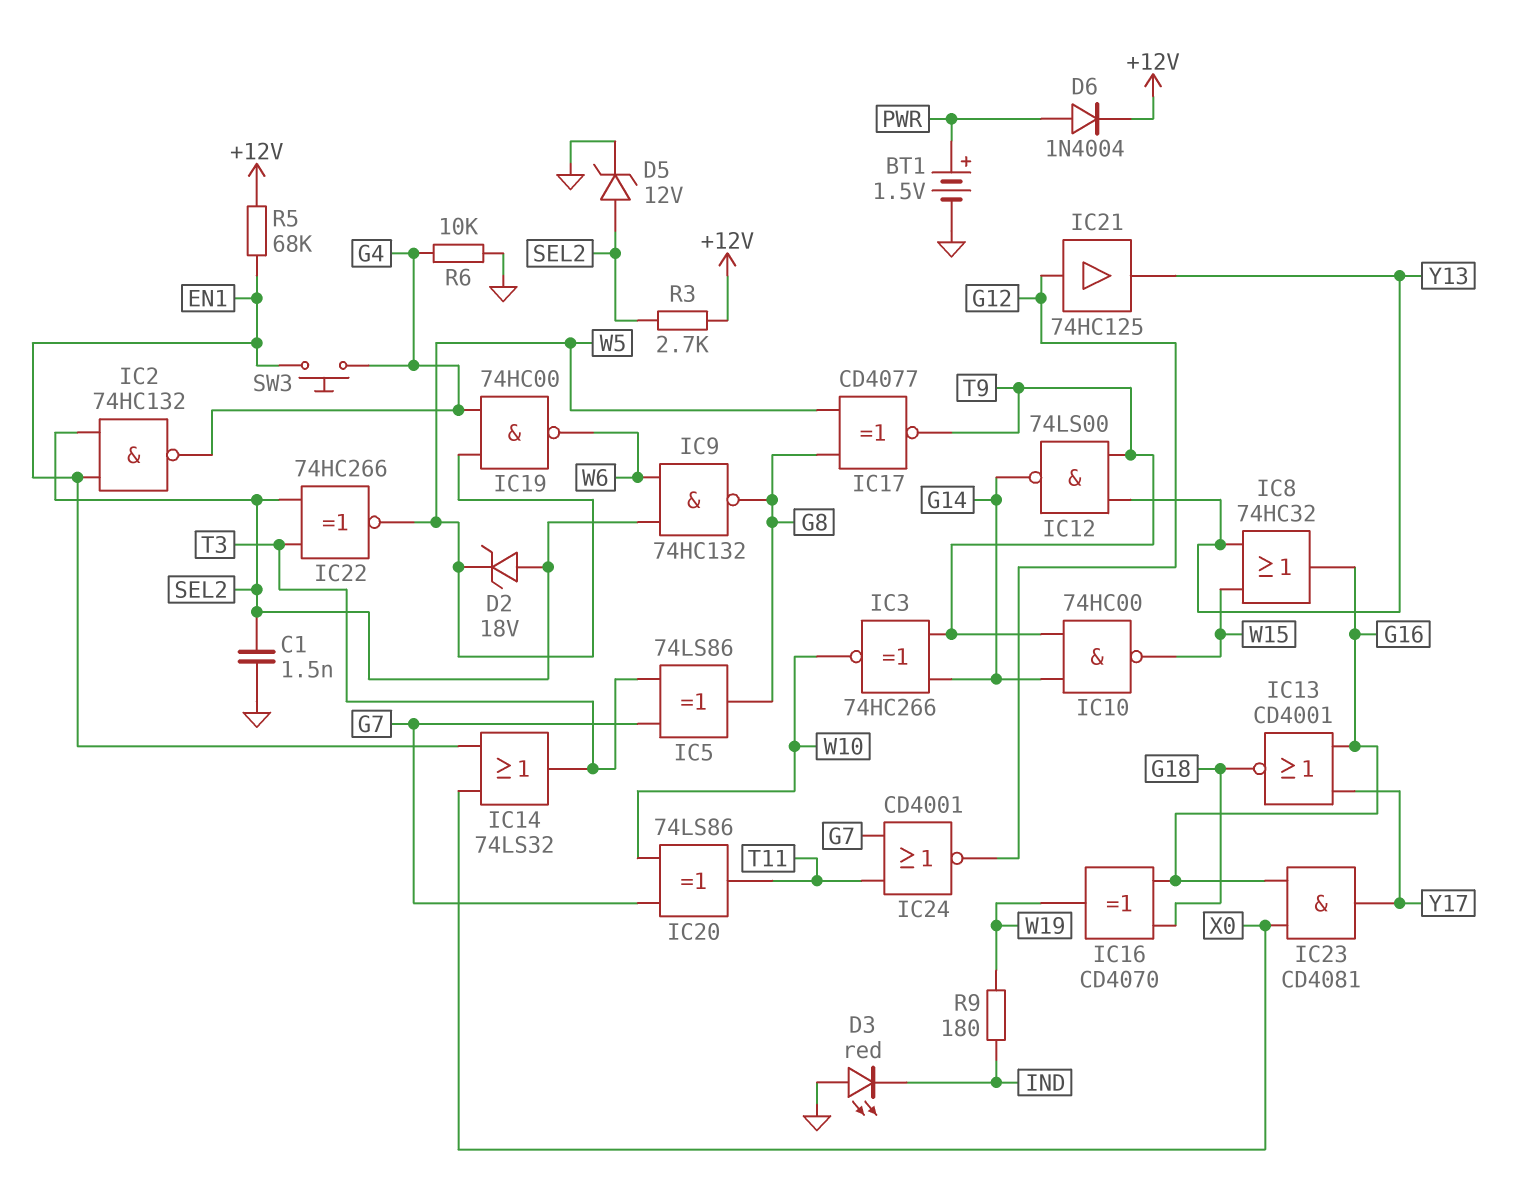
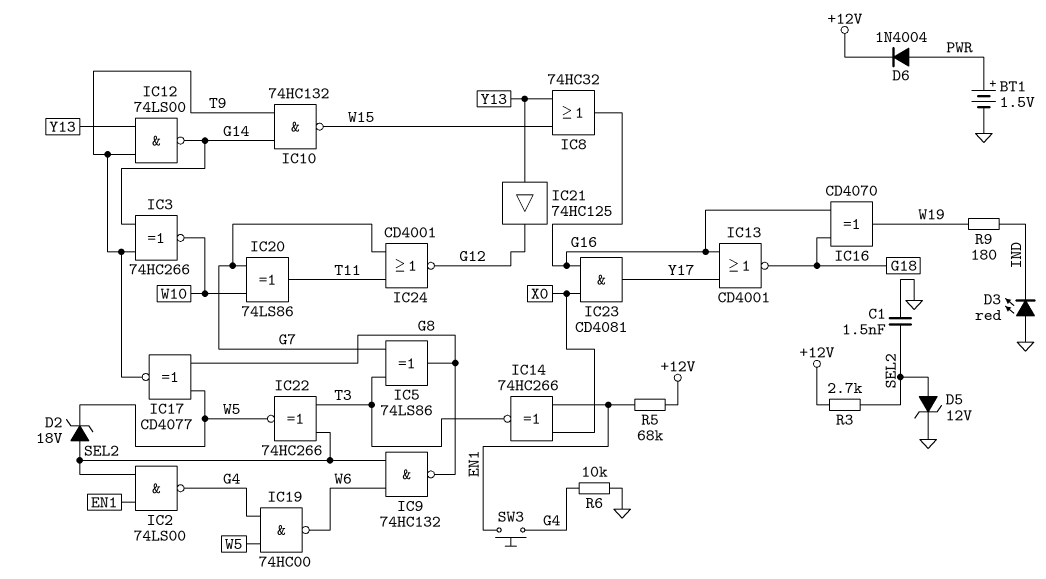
IC2: NAND 74HC132 (in EN1, in SEL2, out G4) -> NAND 74LS00 (in EN1, in SEL2, out G4)
IC10: NAND 74HC00 (in G14, in T9, out W15) -> NAND 74HC132 (in G14, in T9, out W15)
IC14: OR 74LS32 (in EN1, in X0, out T3) -> XNOR 74HC266 (in EN1, in X0, out T3)
IC21: buffer 74HC125 (in G12, out Y13) -> buffer 74HC125 (in Y13, out G12)

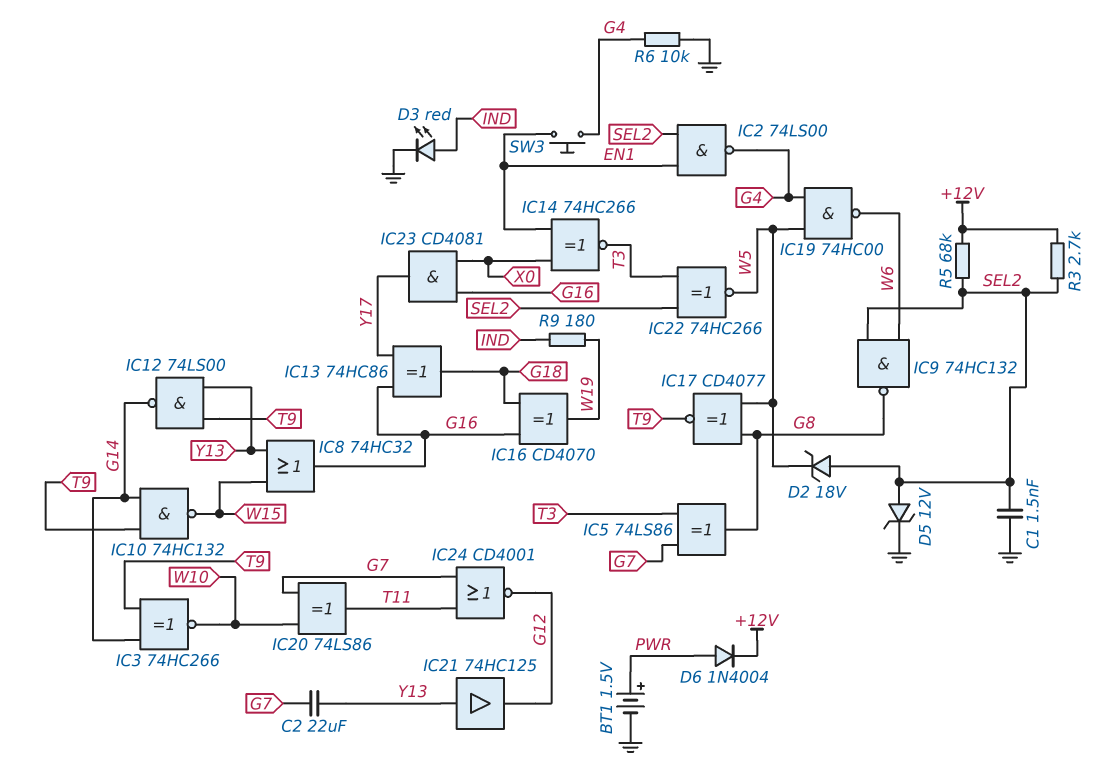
C2: none -> 22uF (G7, Y13)
D3: LED red (A GND, K IND) -> LED red (A IND, K GND)
IC13: NOR CD4001 (in G16, in Y17, out G18) -> XOR 74HC86 (in G16, in Y17, out G18)
R5: 68k (+12V, EN1) -> 68k (+12V, SEL2)

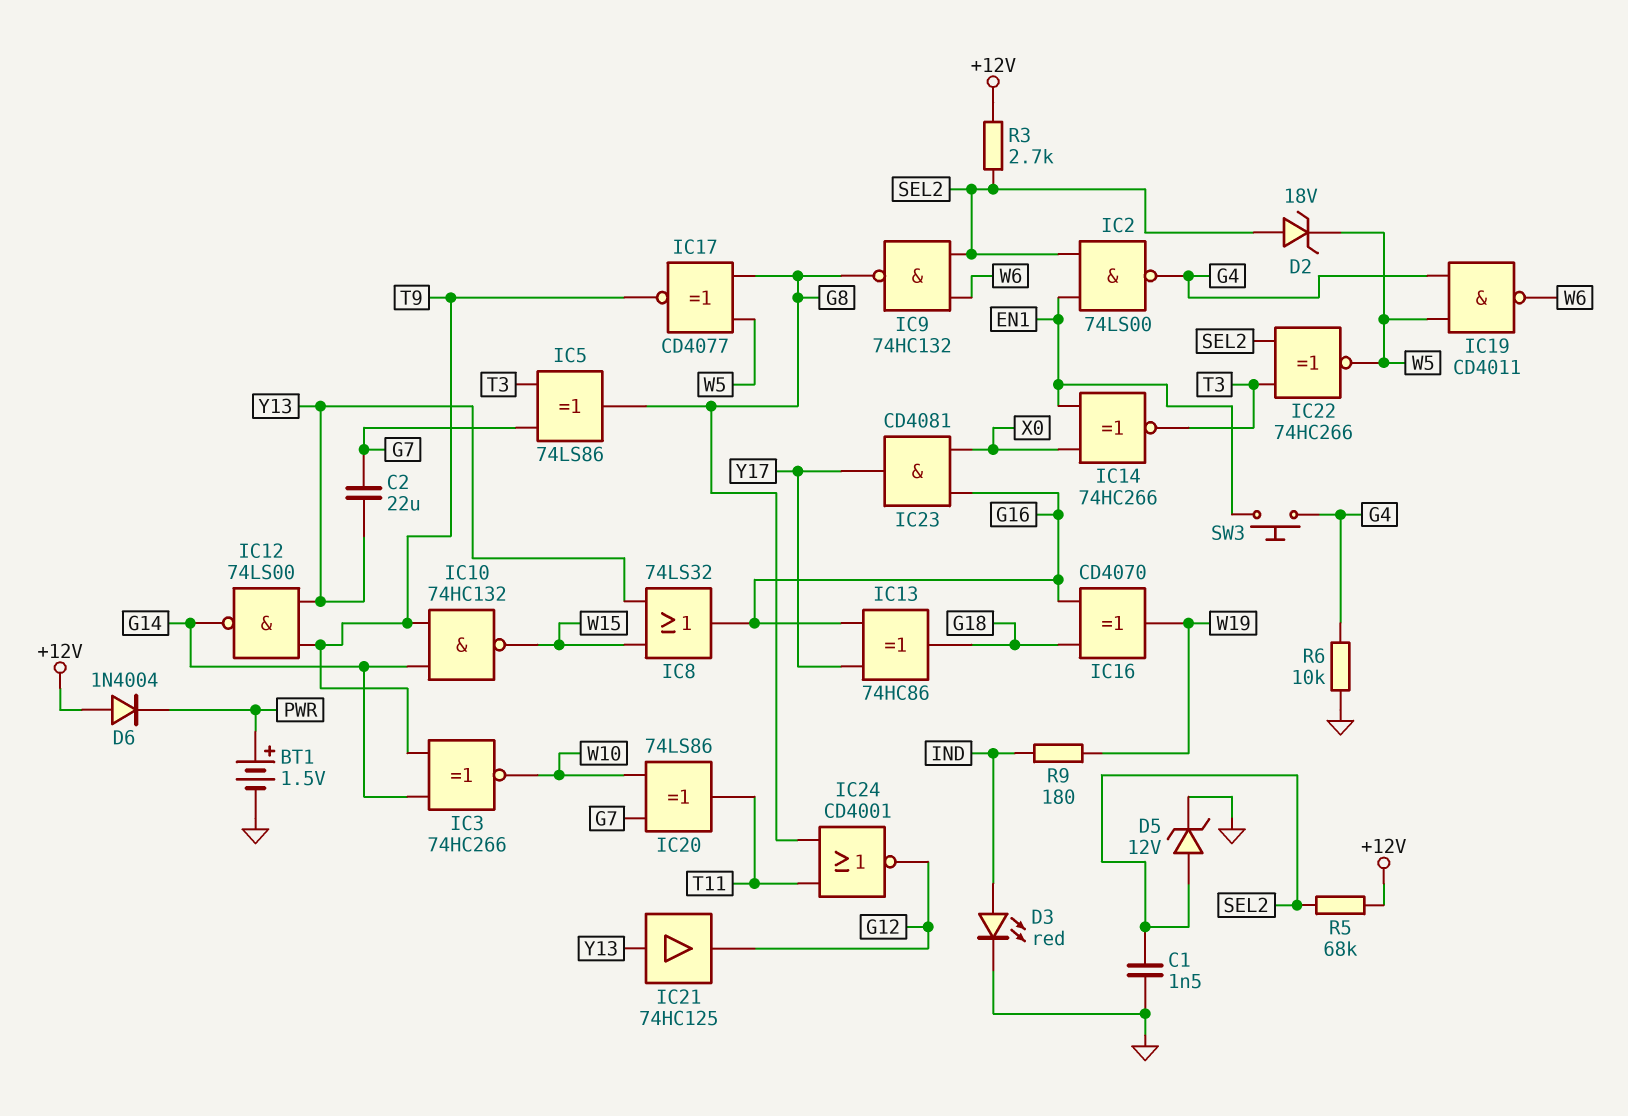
D6: diode 1N4004 (A PWR, K +12V) -> diode 1N4004 (A +12V, K PWR)
IC8: OR 74HC32 (in W15, in Y13, out G16) -> OR 74LS32 (in W15, in Y13, out G16)
IC19: NAND 74HC00 (in G4, in W5, out W6) -> NAND CD4011 (in G4, in W5, out W6)
IC24: NOR CD4001 (in G7, in T11, out G12) -> NOR CD4001 (in G8, in T11, out G12)

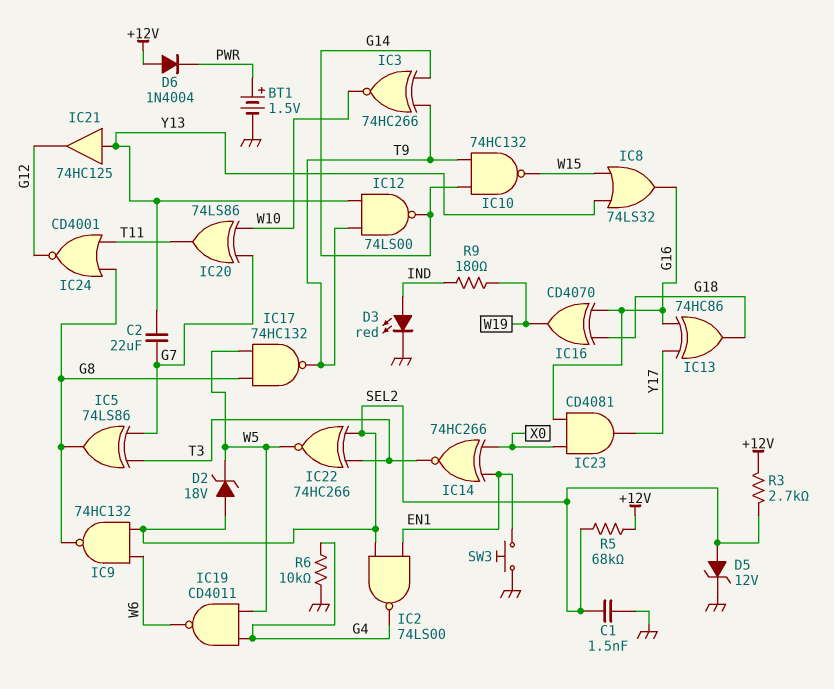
IC17: XNOR CD4077 (in G8, in W5, out T9) -> NAND 74HC132 (in G8, in W5, out T9)
SW3: button (EN1, G4) -> button (EN1, GND)

